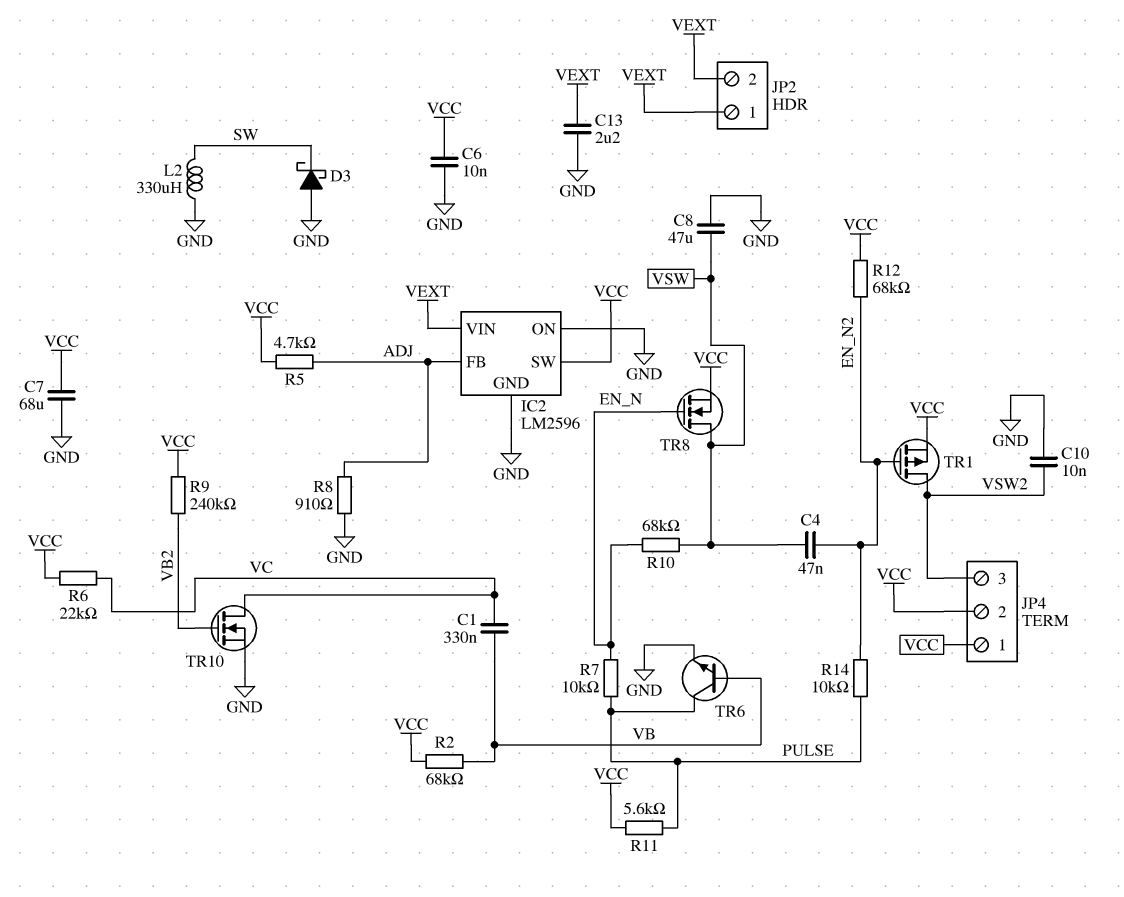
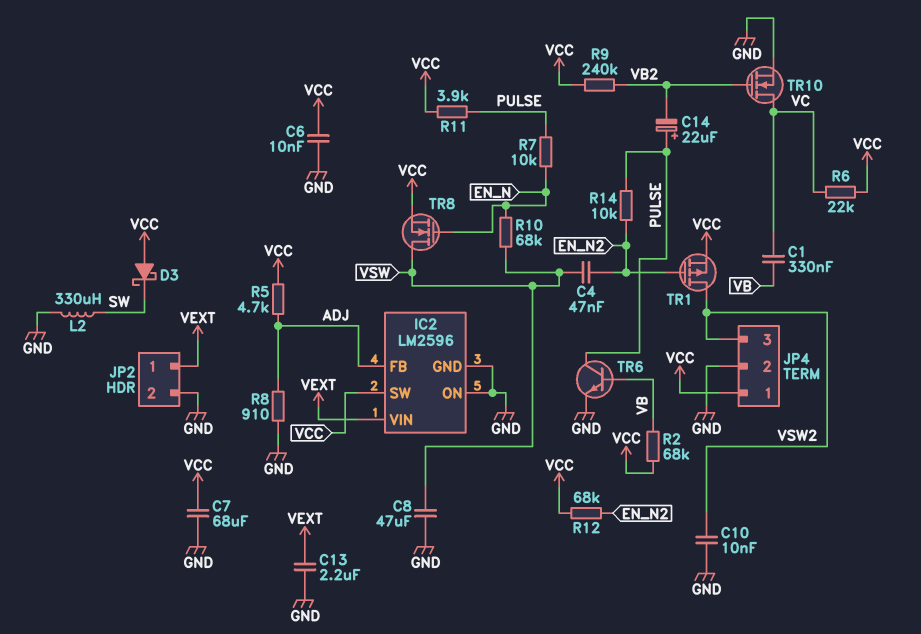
C14: none -> 22uF (plus PULSE, minus VB2)
D3: schottky (A GND, K SW) -> schottky (A VCC, K SW)
JP2 pin 2: VEXT -> GND
JP4 pin 2: VCC -> GND
R11: 5.6k (PULSE, VCC) -> 3.9k (PULSE, VCC)

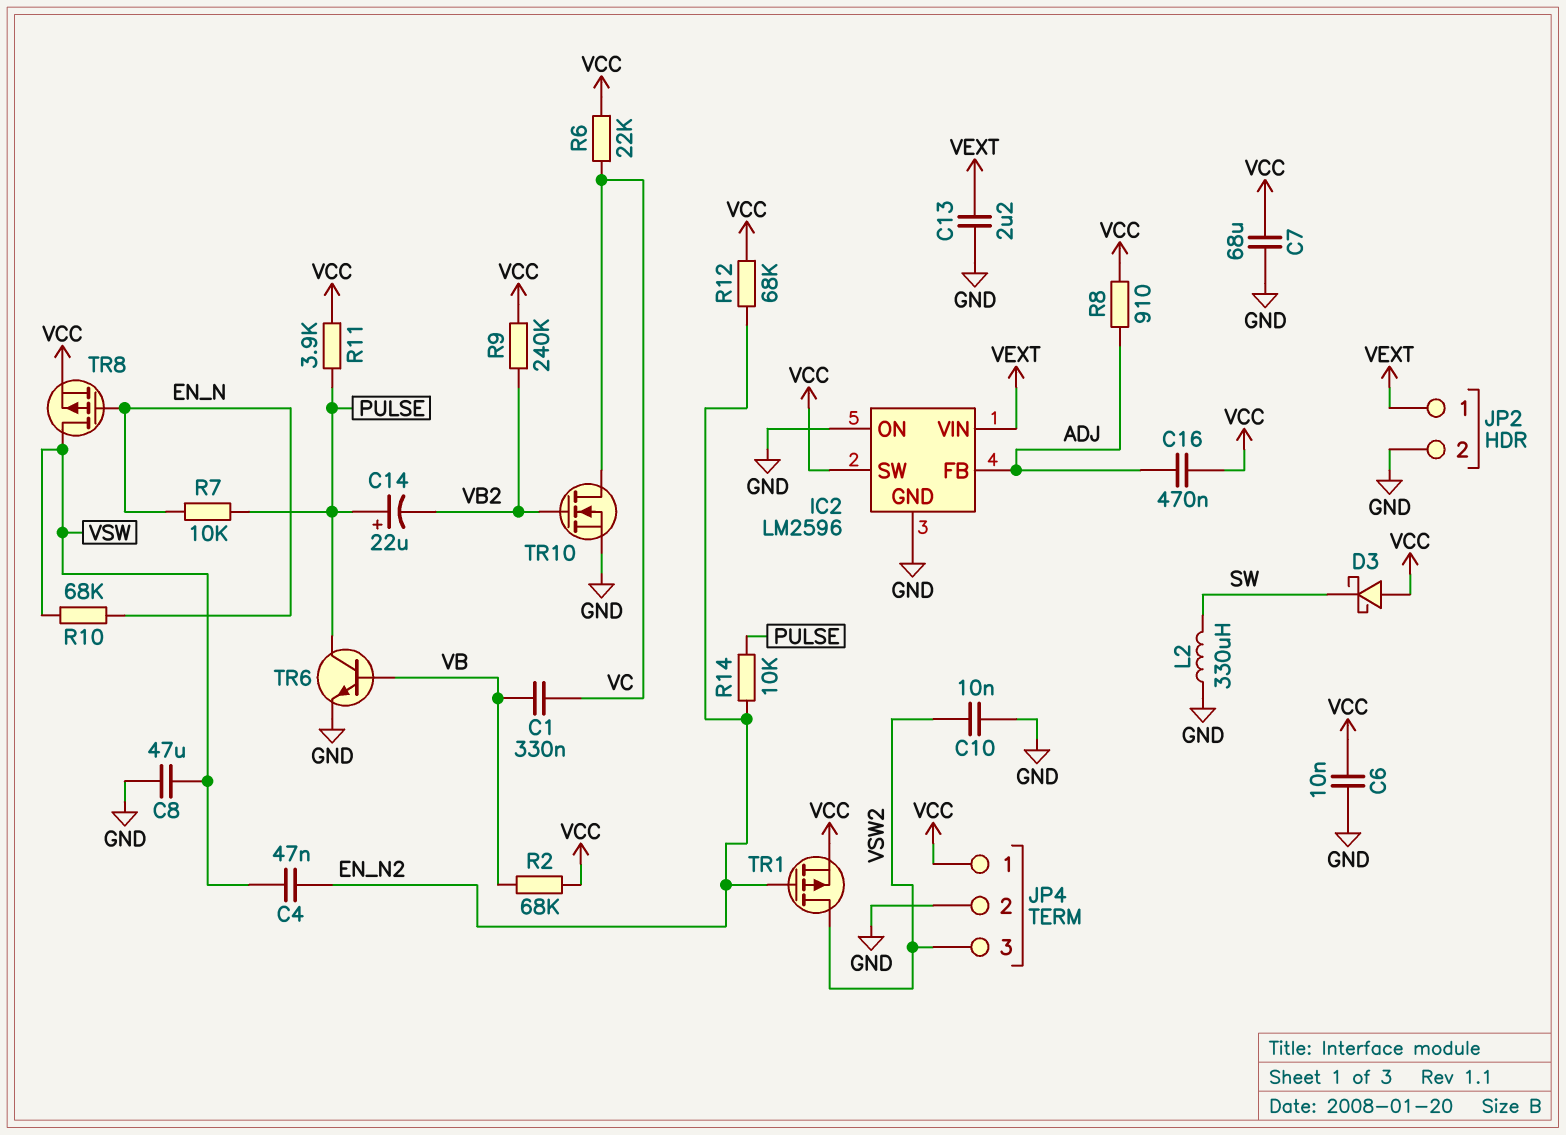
C16: none -> 470nF (ADJ, VCC)
R5: 4.7k (ADJ, VCC) -> none
R8: 910 (ADJ, GND) -> 910 (ADJ, VCC)
TR8: NMOS (G EN_N, D VSW, S VCC) -> PMOS (G EN_N, D VSW, S VCC)

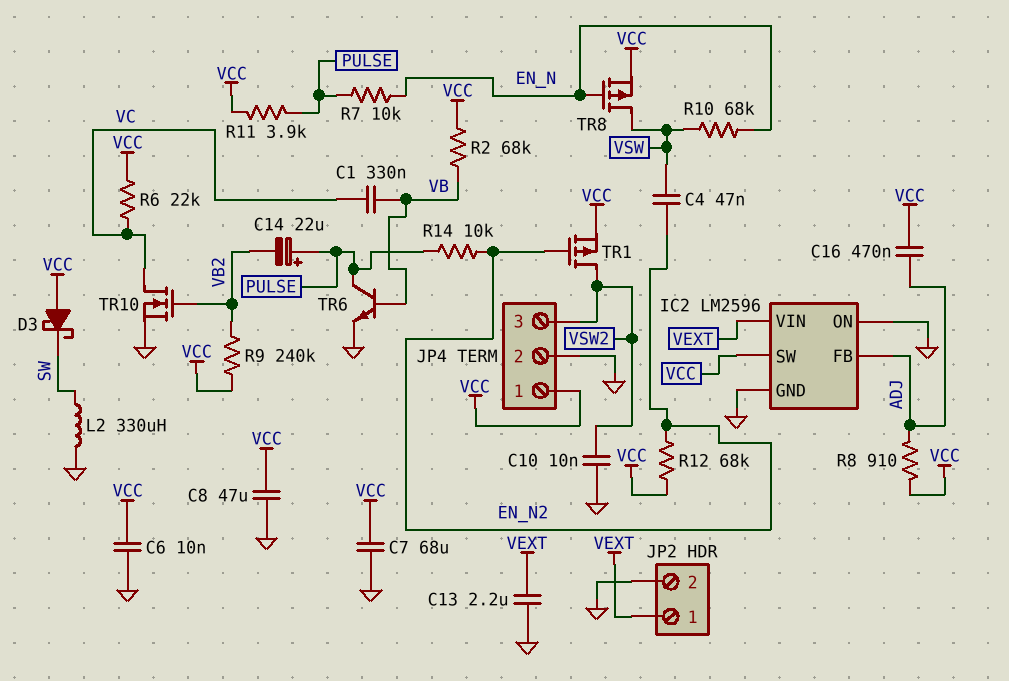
C8: 47uF (GND, VSW) -> 47uF (GND, VCC)

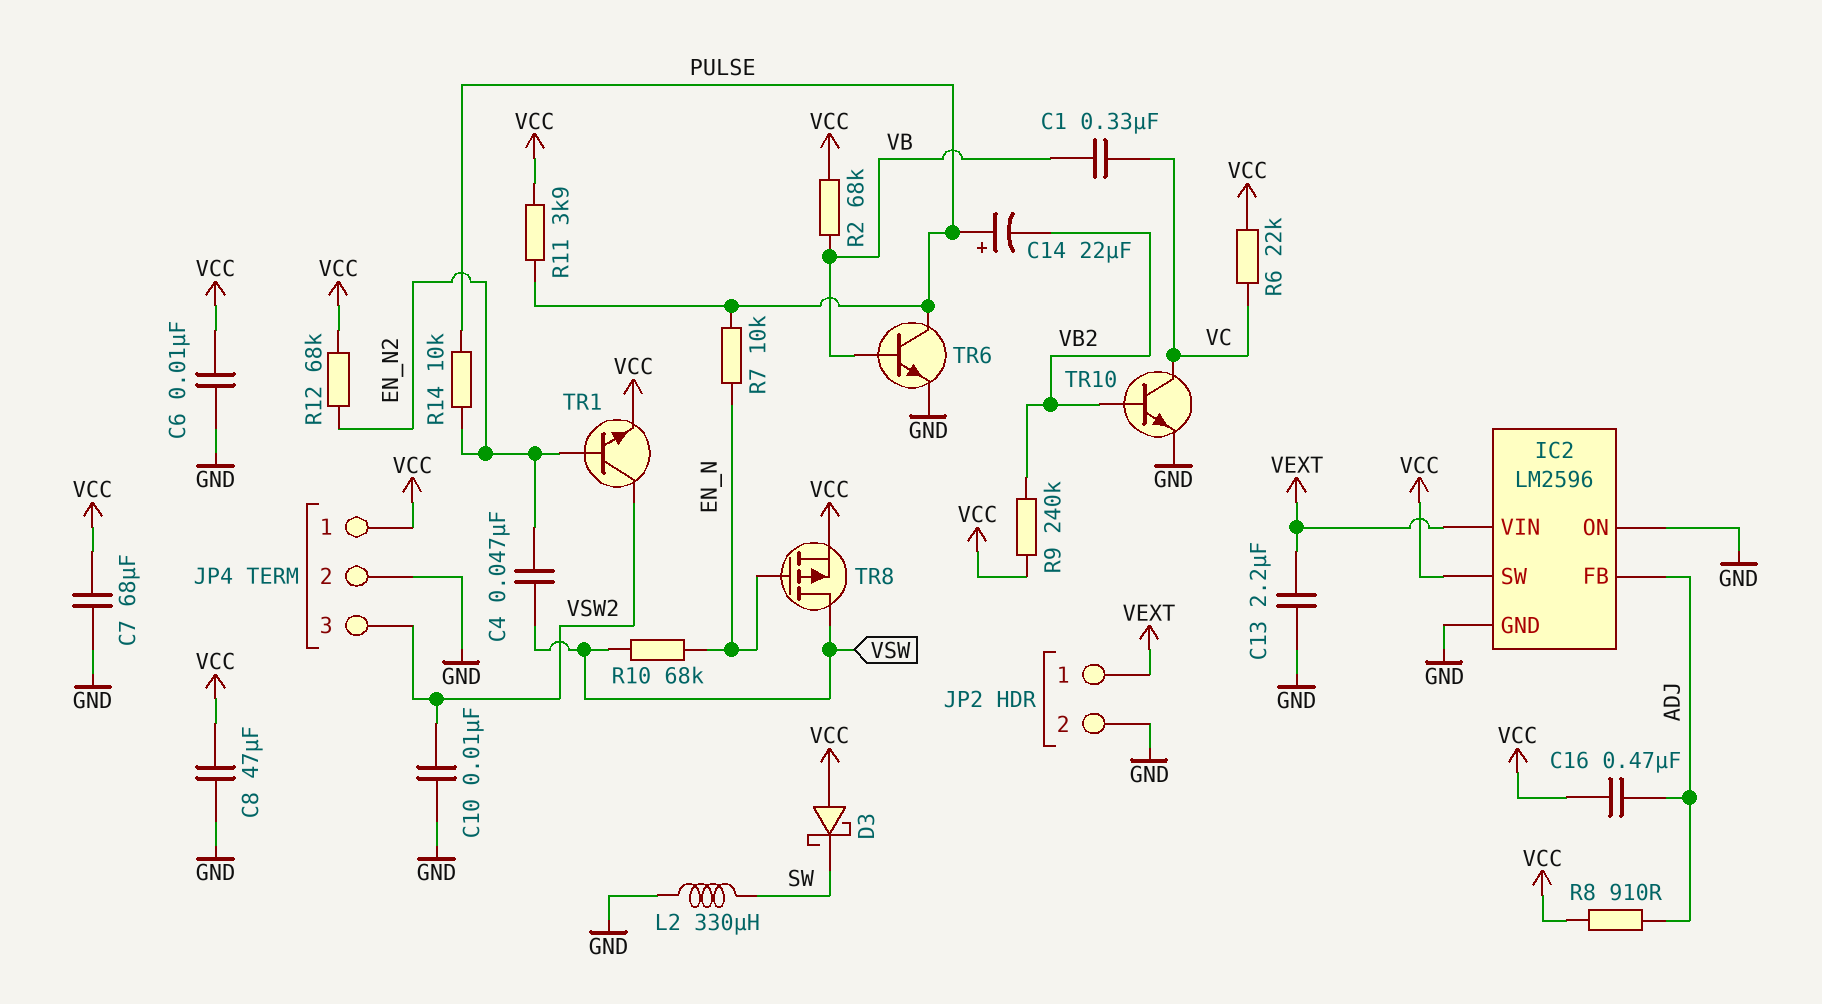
TR1: PMOS (G EN_N2, D VSW2, S VCC) -> NPN (B EN_N2, C VSW2, E VCC)
TR10: NMOS (G VB2, D VC, S GND) -> NPN (B VB2, C VC, E GND)

